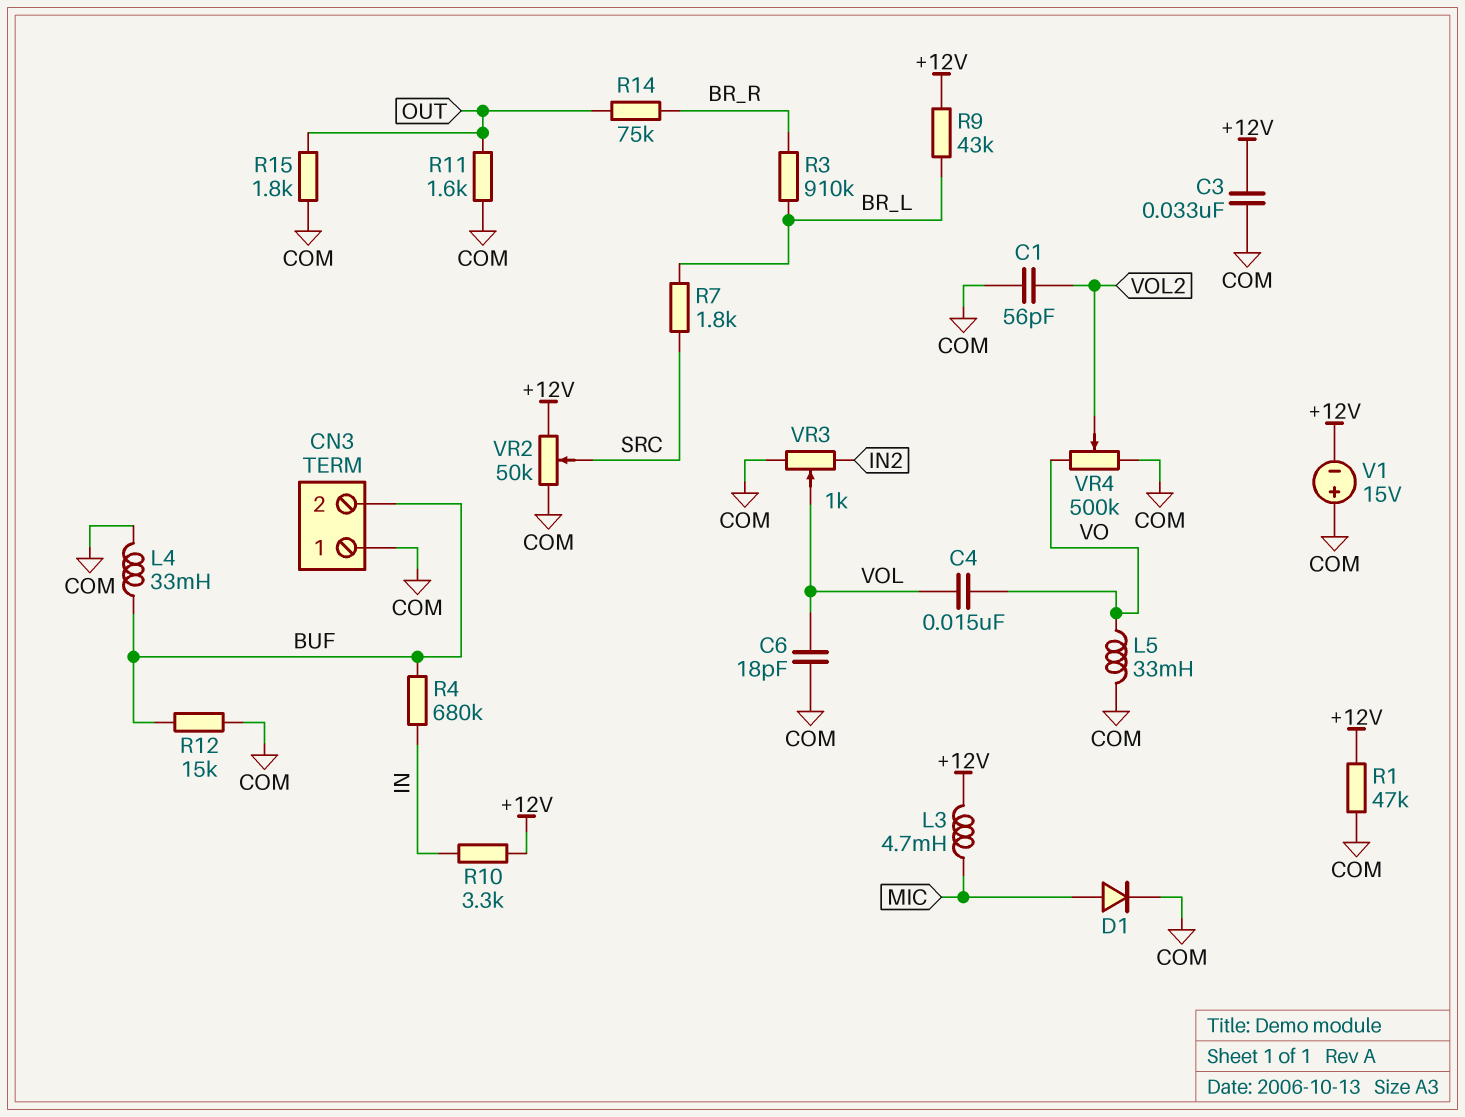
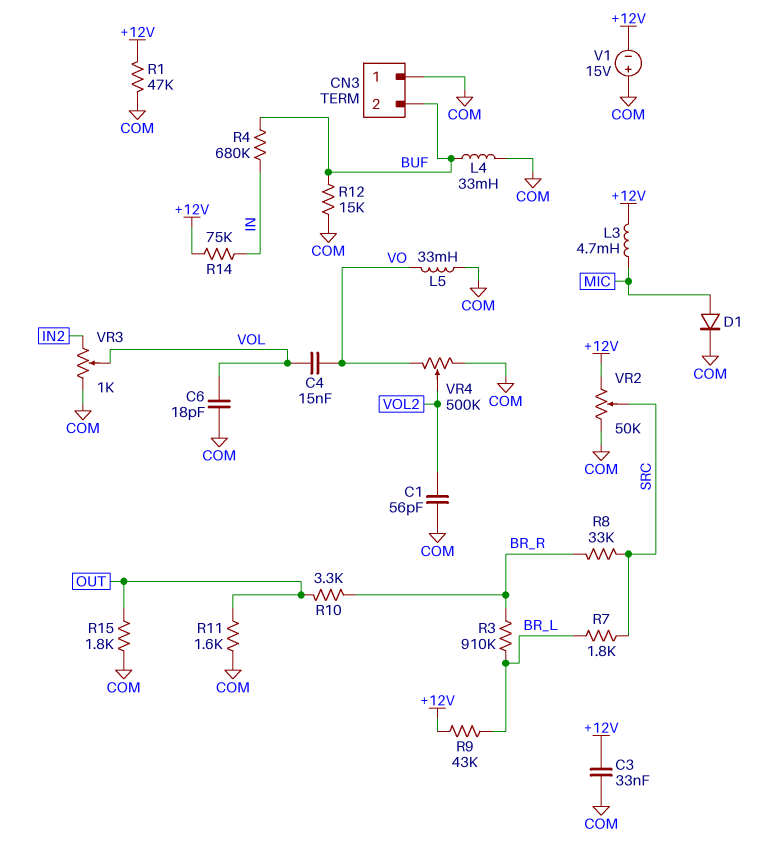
R8: none -> 33k (BR_R, SRC)
R10: 3.3k (+12V, IN) -> 3.3k (BR_R, OUT)
R14: 75k (BR_R, OUT) -> 75k (+12V, IN)

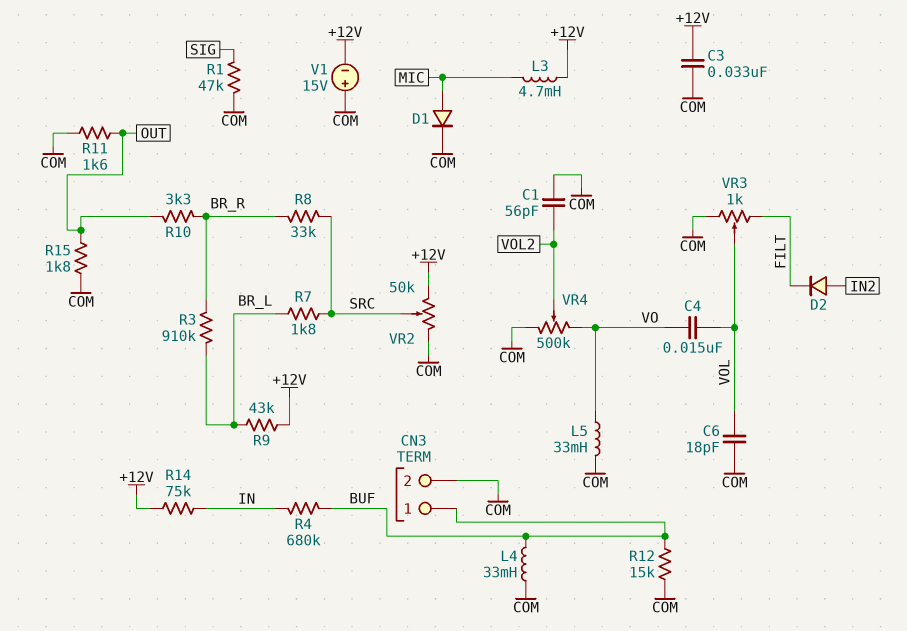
CN3 pin 1: COM -> BUF
CN3 pin 2: BUF -> COM
D2: none -> diode (A IN2, K FILT)
R1: 47k (+12V, COM) -> 47k (COM, SIG)
VR3: 1k (COM, IN2, wiper VOL) -> 1k (COM, FILT, wiper VOL)

